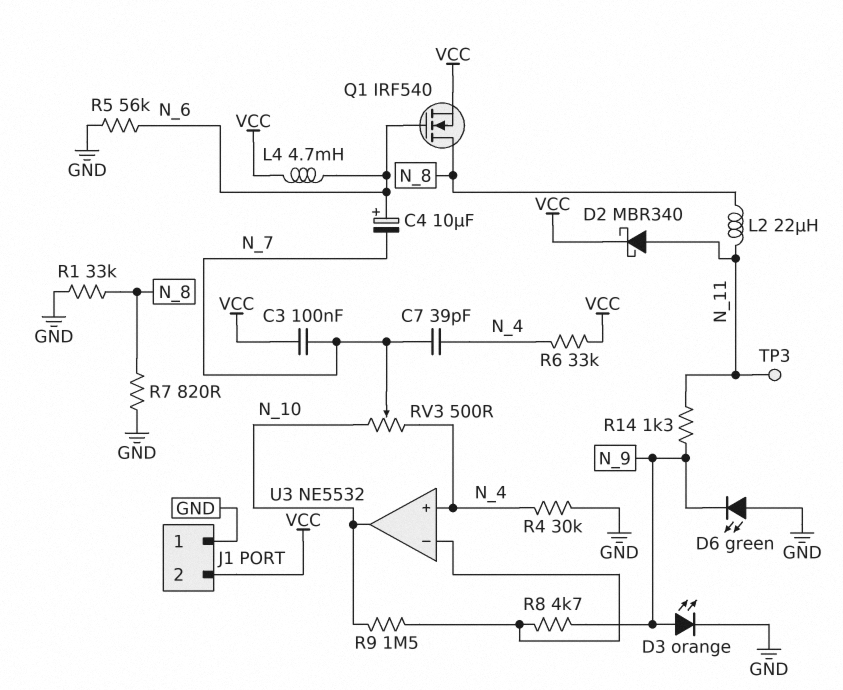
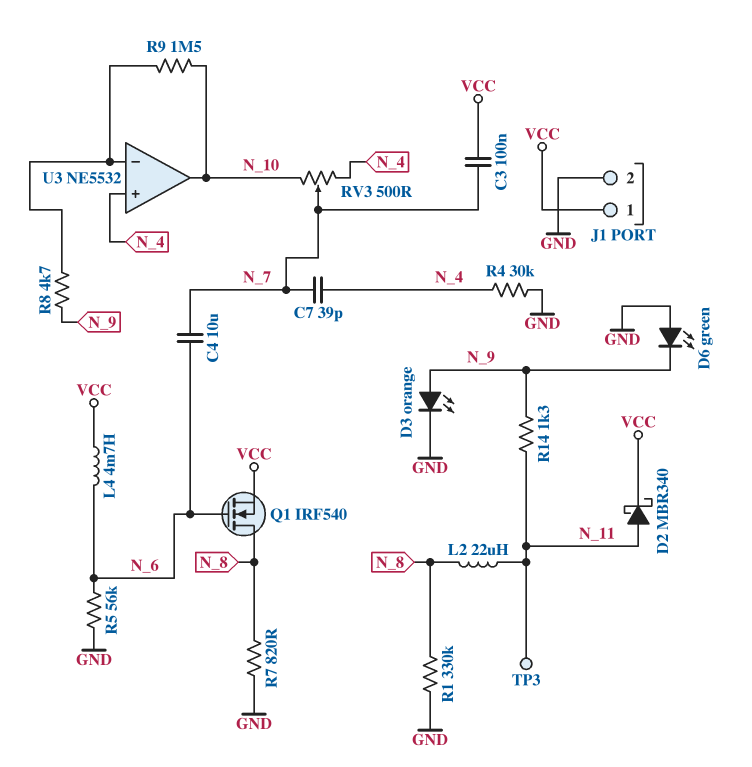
C4: 10uF (plus N_6, minus N_7) -> 10uF (N_6, N_7)
J1 pin 1: GND -> VCC
J1 pin 2: VCC -> GND
R1: 33k (GND, N_8) -> 330k (GND, N_8)
R6: 33k (N_4, VCC) -> none

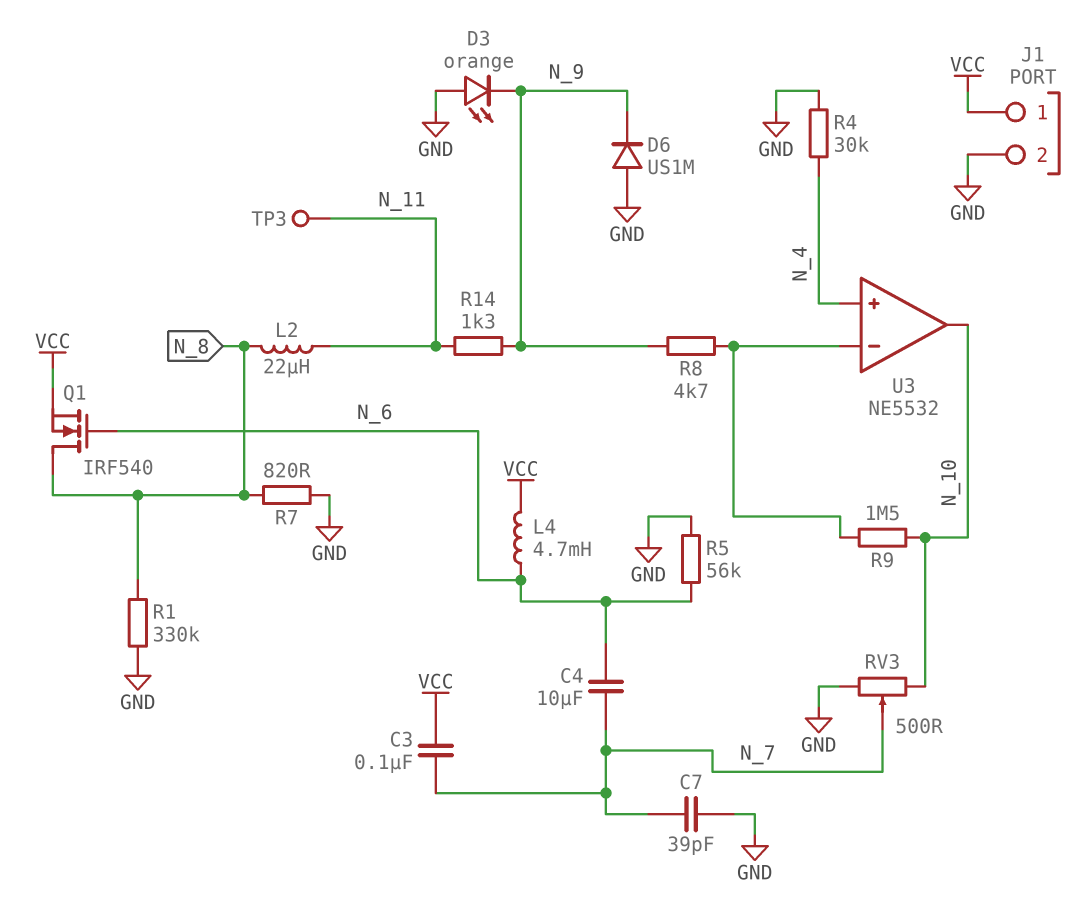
C7: 39pF (N_4, N_7) -> 39pF (GND, N_7)
D2: schottky MBR340 (A N_11, K VCC) -> none
D3: LED orange (A N_9, K GND) -> LED orange (A GND, K N_9)
D6: LED green (A GND, K N_9) -> diode US1M (A GND, K N_9)
RV3: 500 (N_4, N_10, wiper N_7) -> 500 (GND, N_10, wiper N_7)

